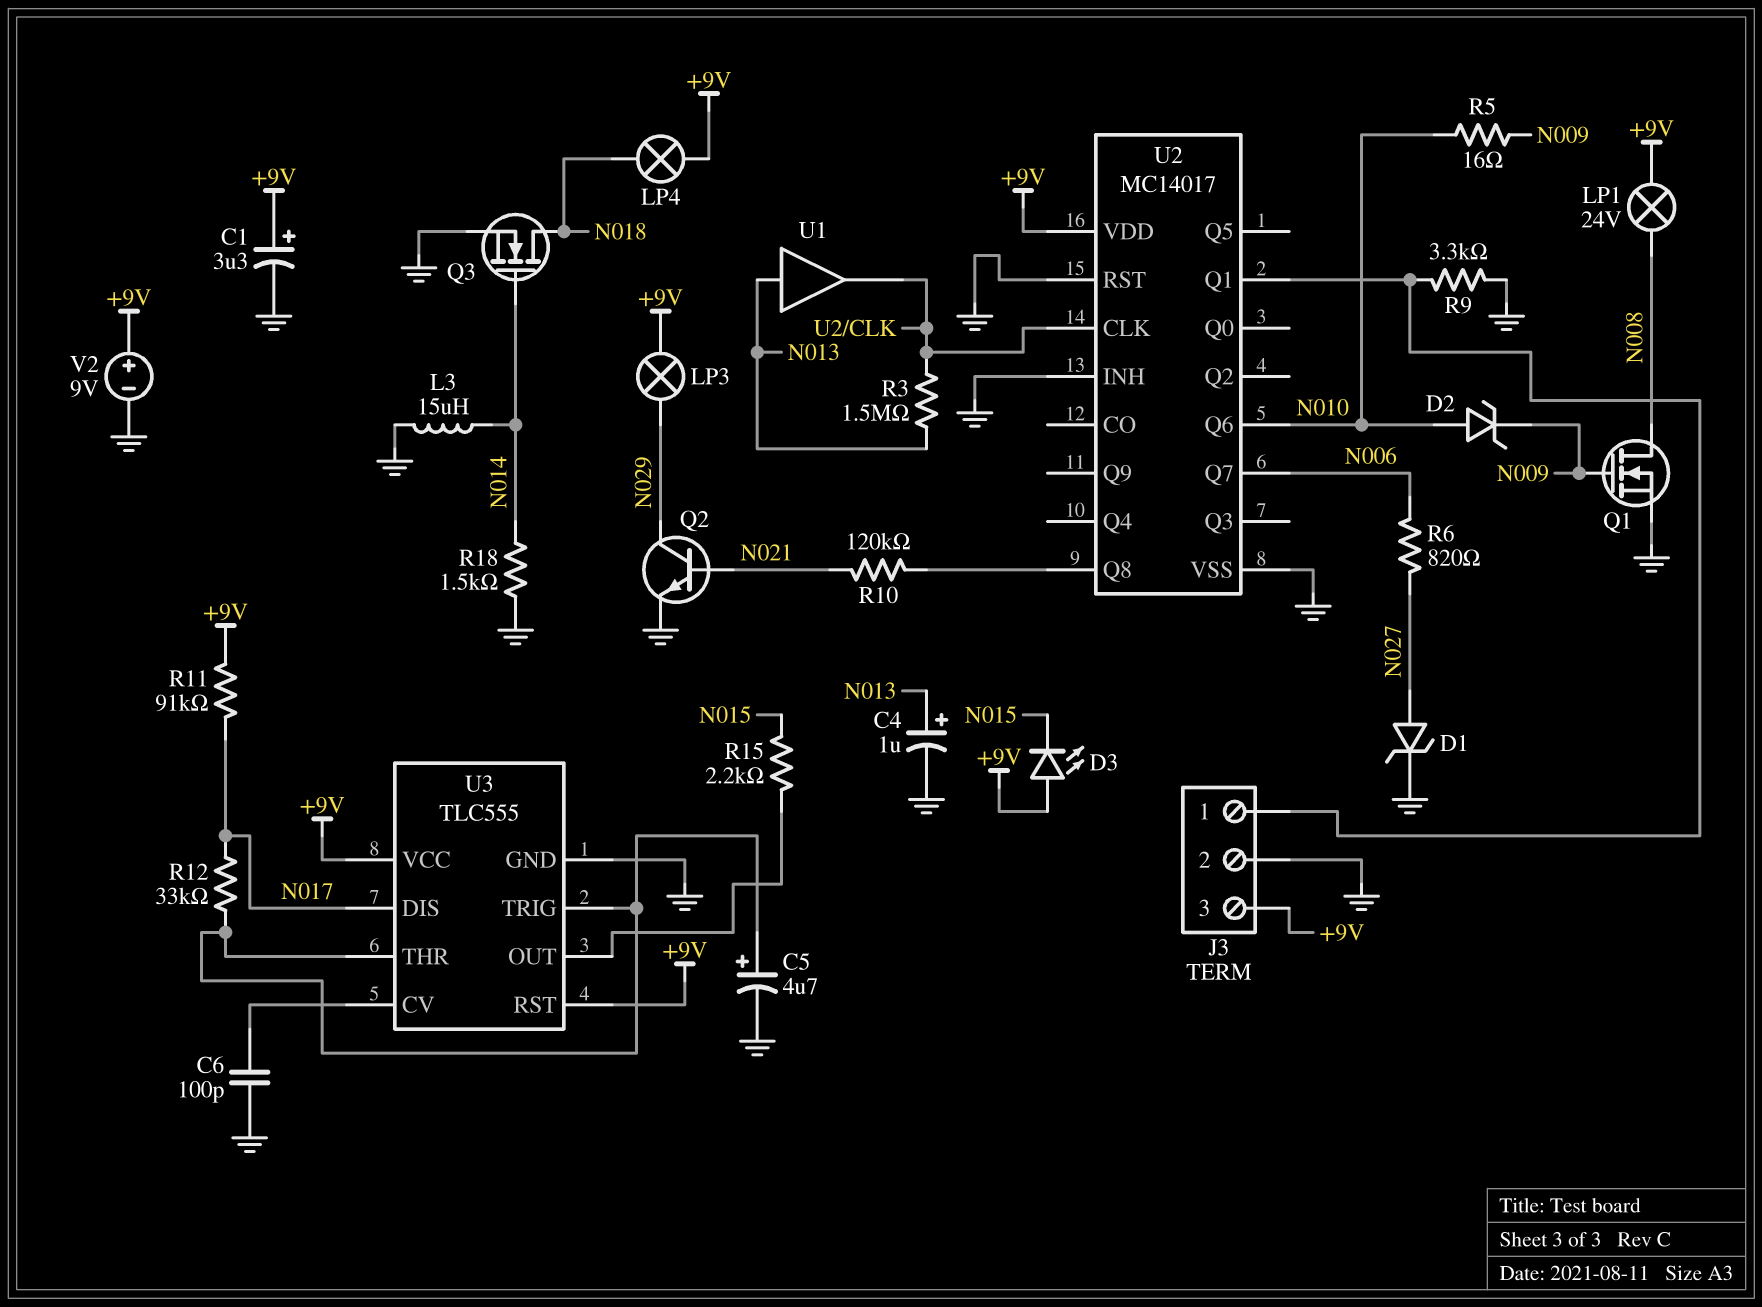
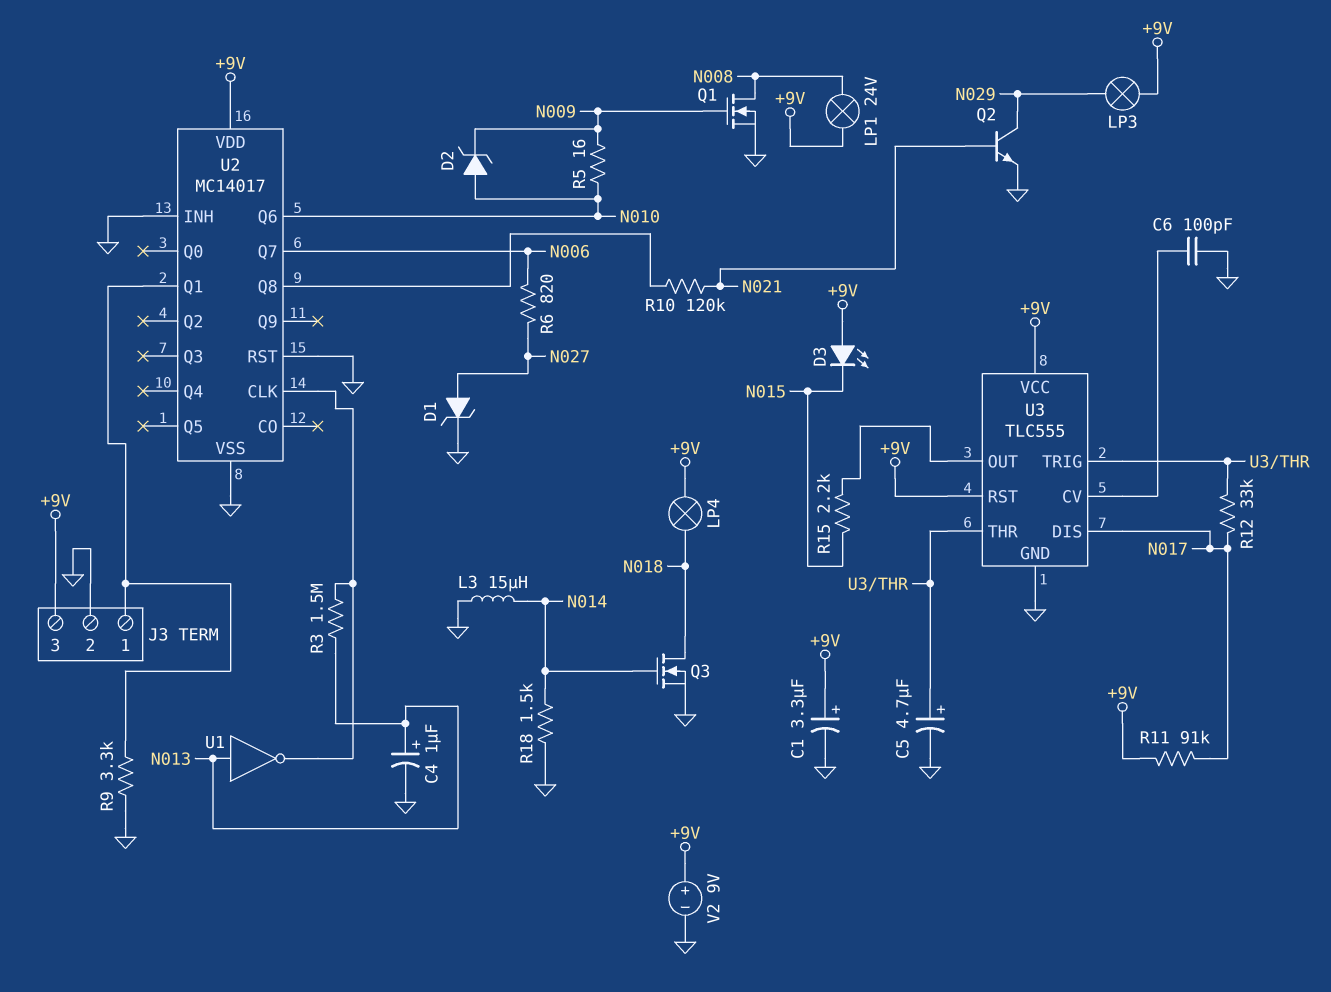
U1: buffer (in N013, out U2/CLK) -> NOT (in N013, out U2/CLK)

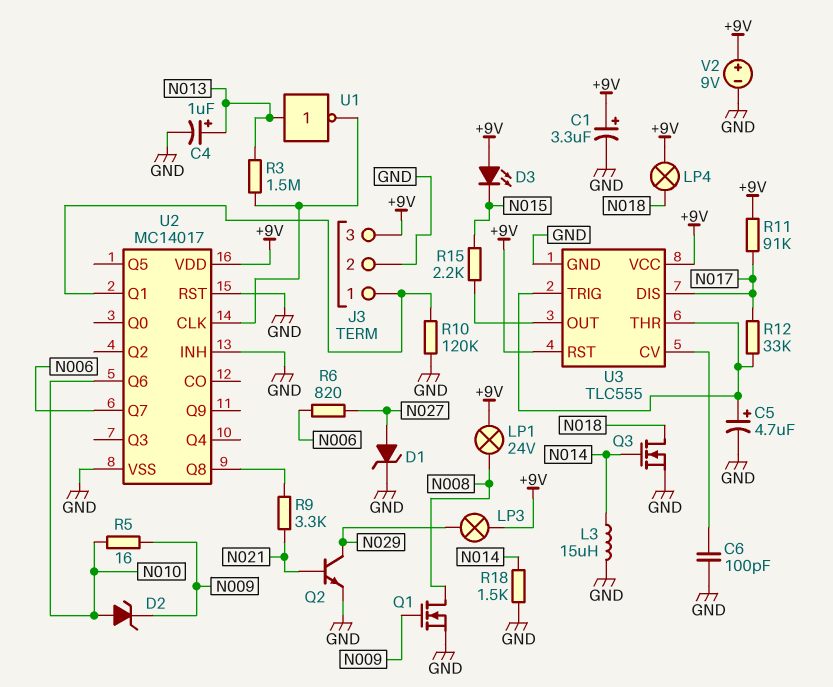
R9: 3.3k (GND, J3/1) -> 3.3k (N021, U2/Q8)
R10: 120k (N021, U2/Q8) -> 120k (GND, J3/1)

